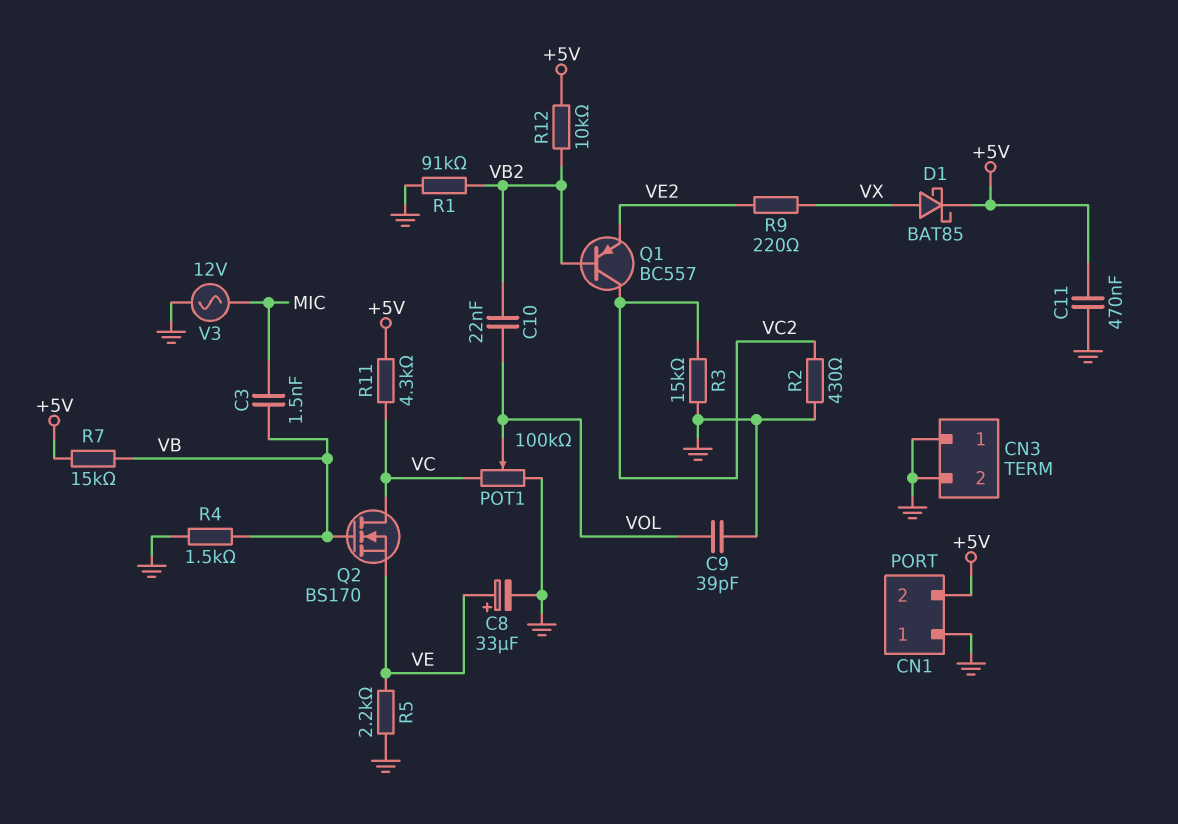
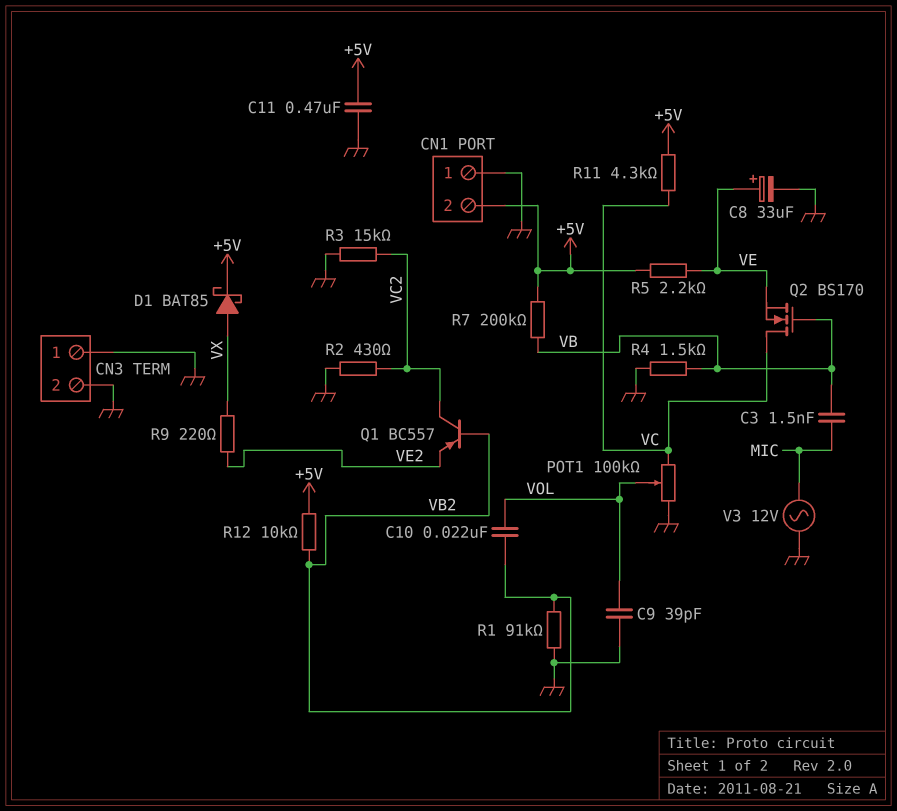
R5: 2.2k (GND, VE) -> 2.2k (+5V, VE)
R7: 15k (+5V, VB) -> 200k (+5V, VB)

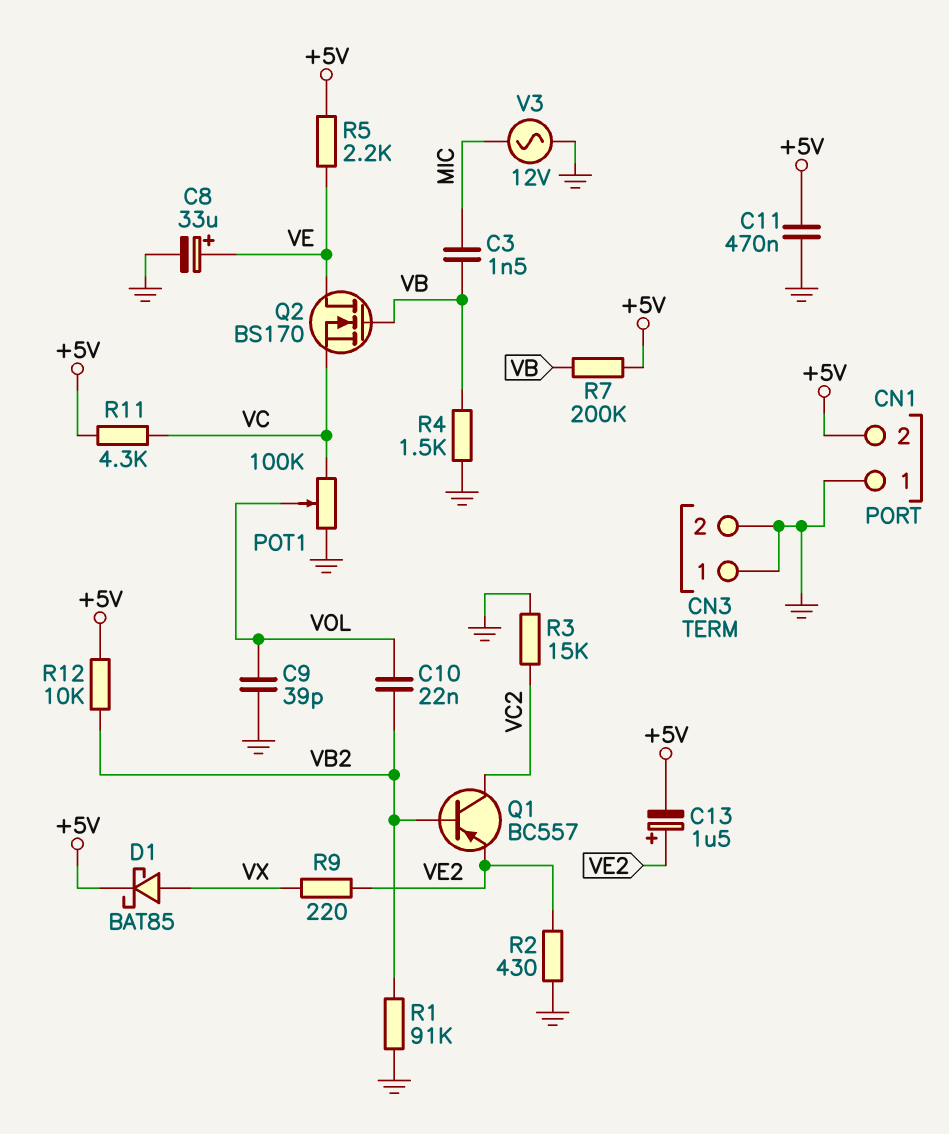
C13: none -> 1.5uF (plus VE2, minus +5V)
Q2: NMOS BS170 (G VB, D VC, S VE) -> NMOS BS170 (G VB, D VE, S VC)
R2: 430 (GND, VC2) -> 430 (GND, VE2)

